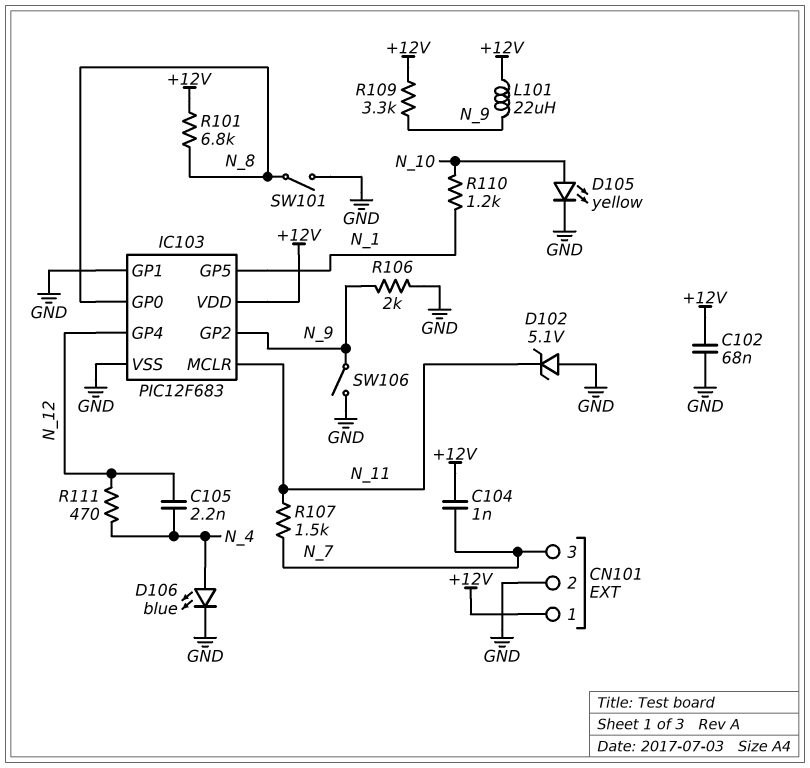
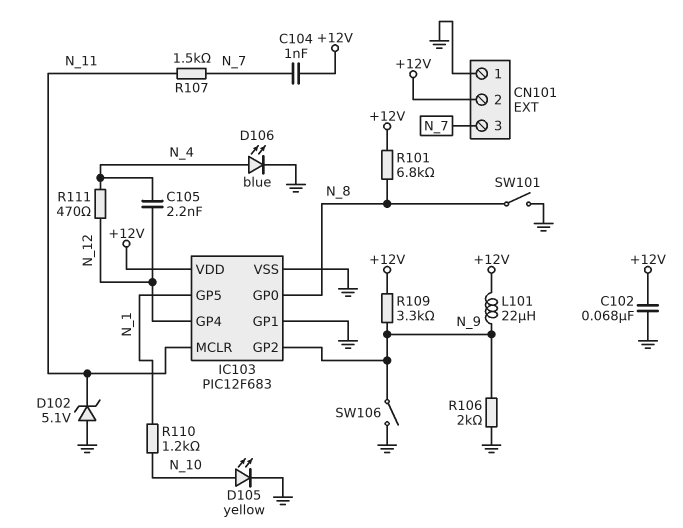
CN101 pin 1: +12V -> GND
CN101 pin 2: GND -> +12V

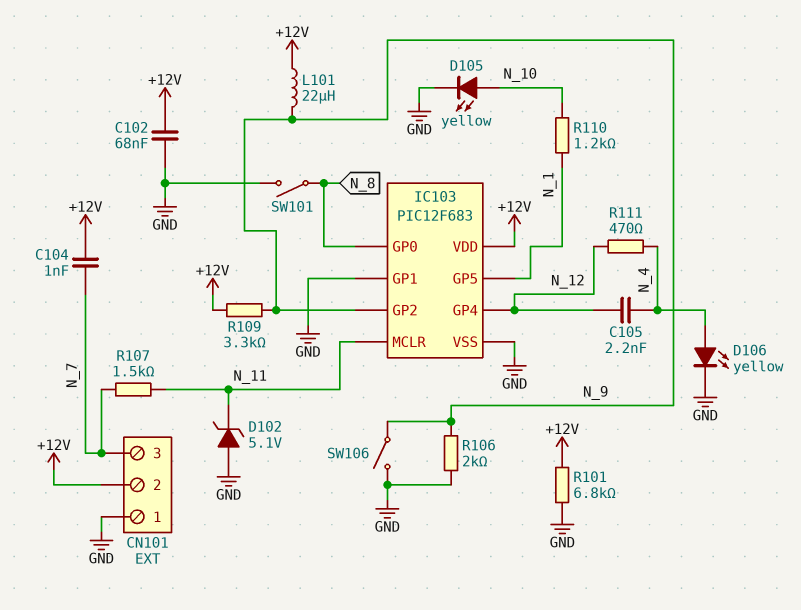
D106: LED blue (A N_4, K GND) -> LED yellow (A N_4, K GND)
R101: 6.8k (+12V, N_8) -> 6.8k (+12V, GND)

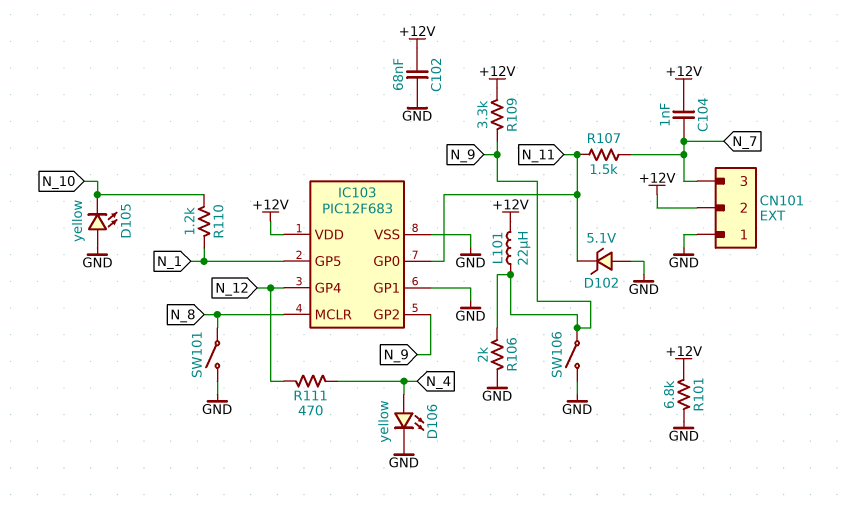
C105: 2.2nF (N_4, N_12) -> none
D105: LED yellow (A N_10, K GND) -> LED yellow (A GND, K N_10)
IC103 pin GP0: N_8 -> N_11
IC103 pin MCLR: N_11 -> N_8

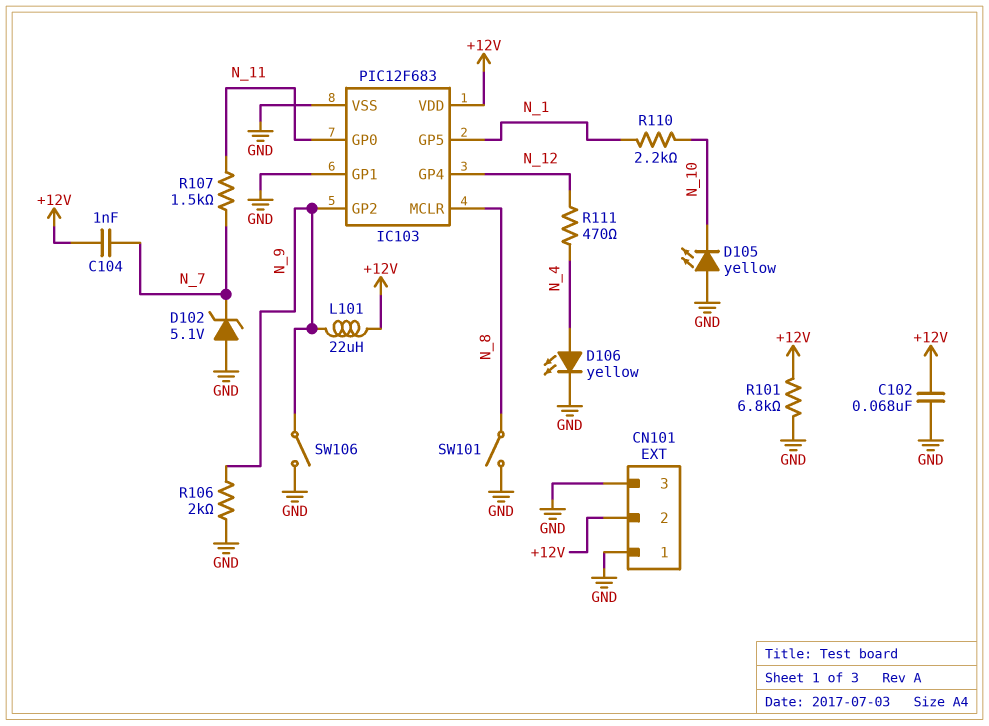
CN101 pin 3: N_7 -> GND
D102: zener 5.1V (A GND, K N_11) -> zener 5.1V (A GND, K N_7)
R109: 3.3k (+12V, N_9) -> none
R110: 1.2k (N_1, N_10) -> 2.2k (N_1, N_10)

